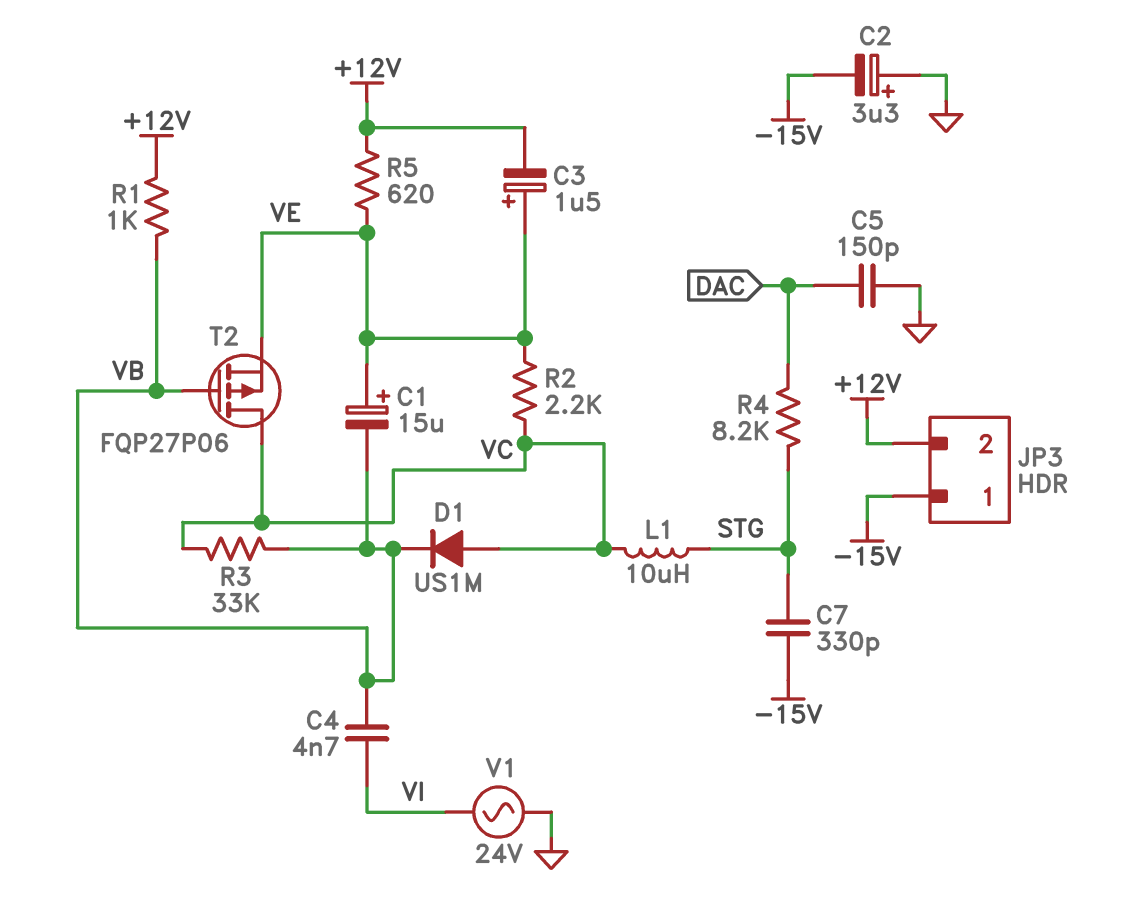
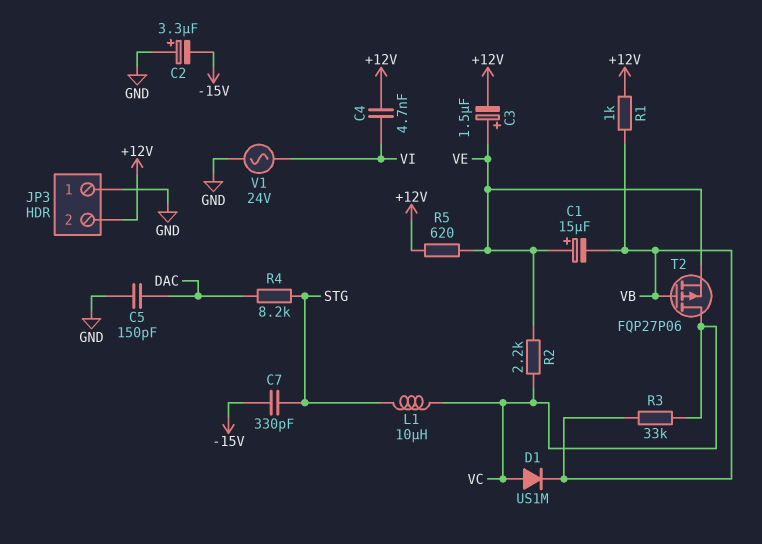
C4: 4.7nF (VB, VI) -> 4.7nF (+12V, VI)
JP3 pin 1: -15V -> GND

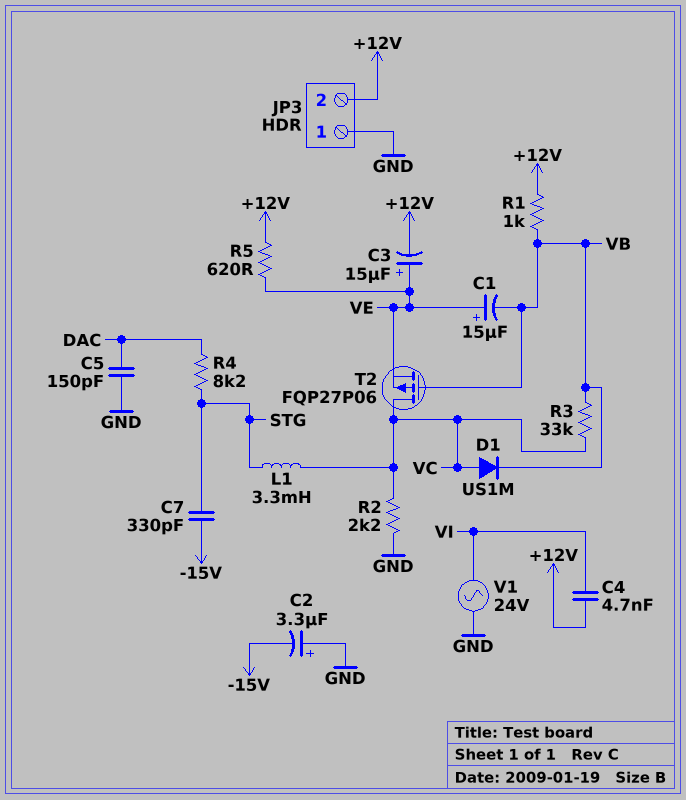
C3: 1.5uF (plus VE, minus +12V) -> 15uF (plus VE, minus +12V)
L1: 10uH (STG, VC) -> 3.3mH (STG, VC)
R2: 2.2k (VC, VE) -> 2.2k (GND, VC)

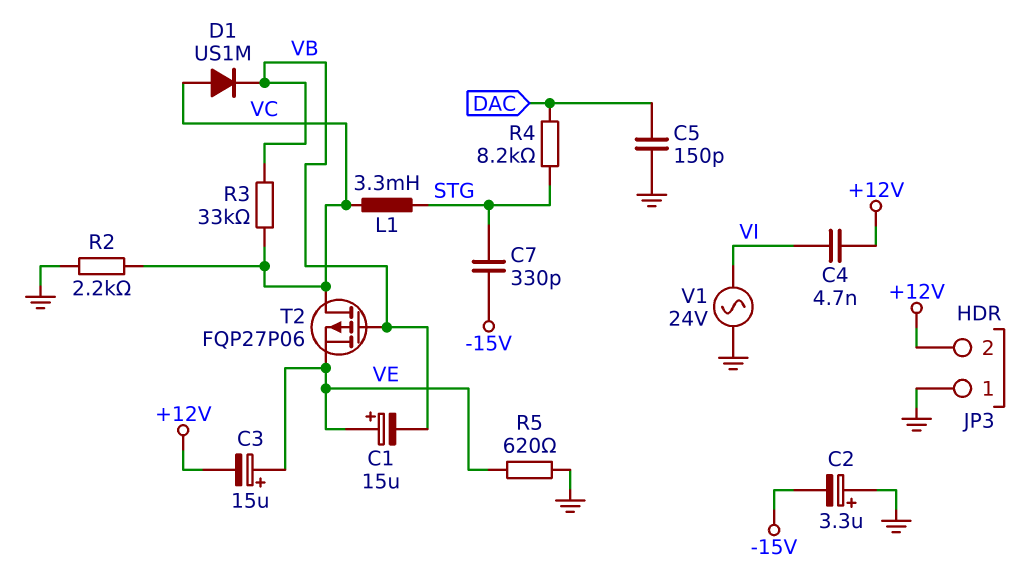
R1: 1k (+12V, VB) -> none
R5: 620 (+12V, VE) -> 620 (GND, VE)

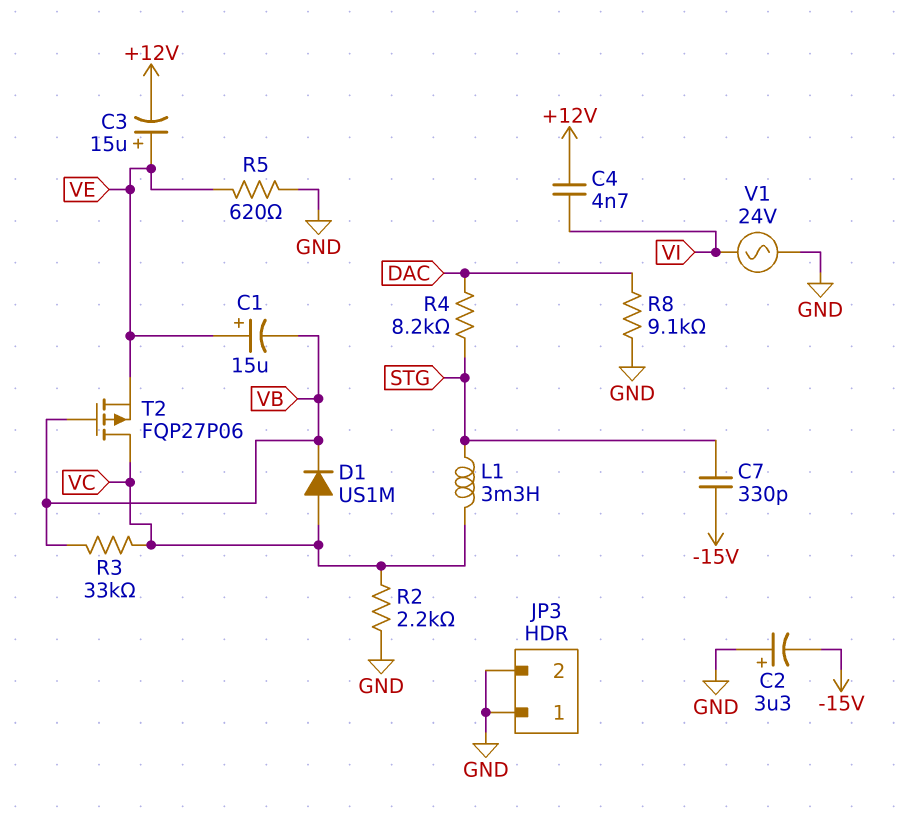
C5: 150pF (DAC, GND) -> none
JP3 pin 2: +12V -> GND
R8: none -> 9.1k (DAC, GND)

